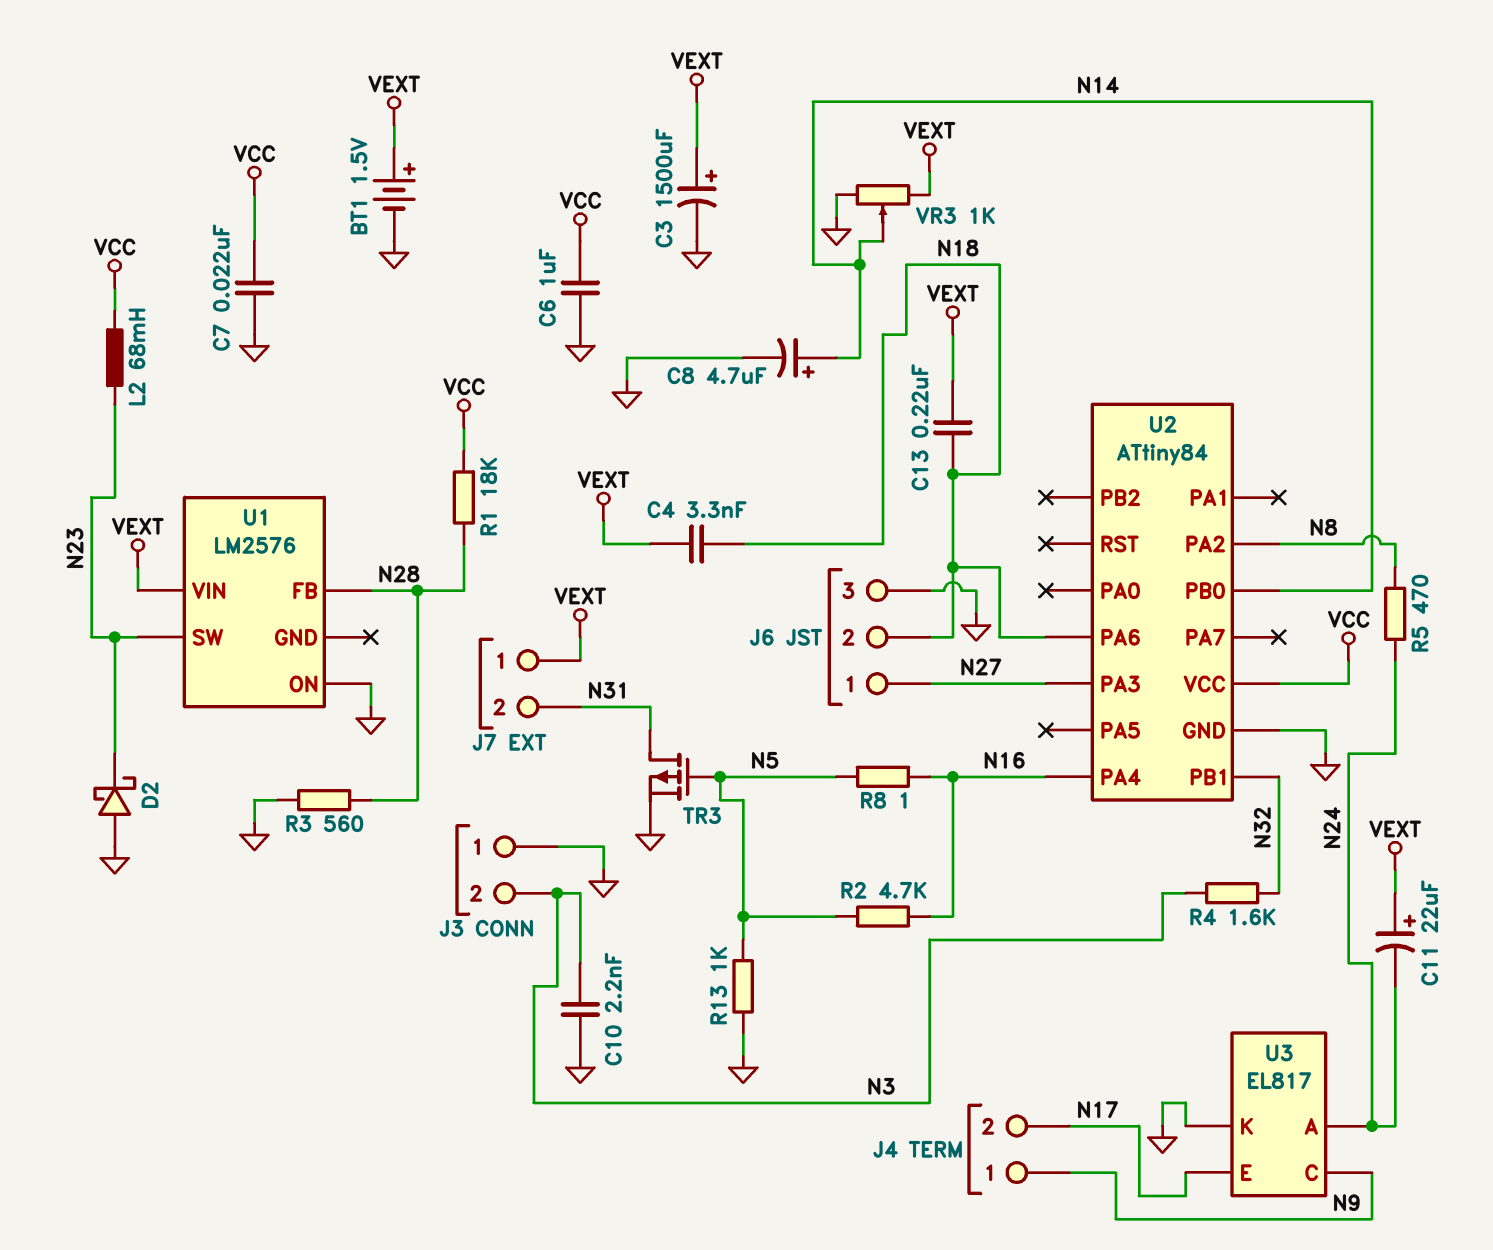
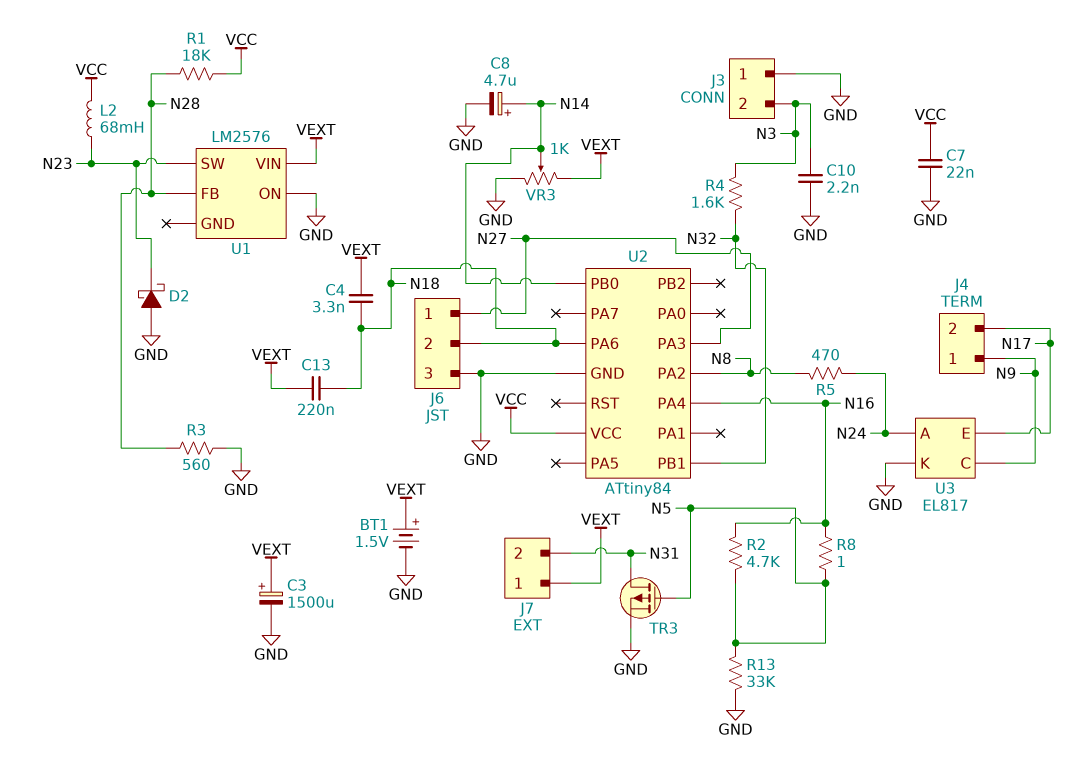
C6: 1uF (GND, VCC) -> none
C11: 22uF (plus VEXT, minus N24) -> none
R13: 1k (GND, N5) -> 33k (GND, N5)

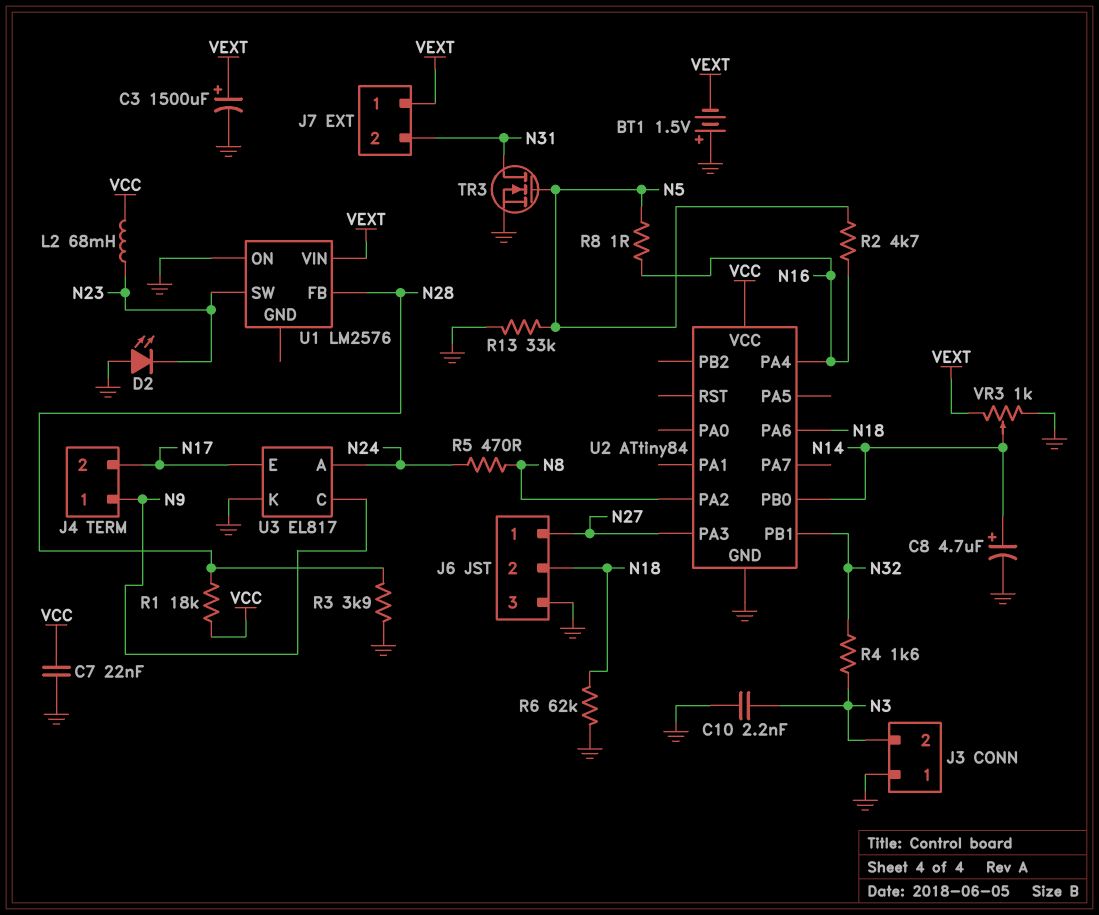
BT1: 1.5V (plus VEXT, minus GND) -> 1.5V (plus GND, minus VEXT)
C4: 3.3nF (N18, VEXT) -> none
C13: 220nF (N18, VEXT) -> none
D2: schottky (A GND, K N23) -> LED (A GND, K N23)
R3: 560 (GND, N28) -> 3.9k (GND, N28)
R6: none -> 62k (GND, N18)
TR3: PMOS (G N5, D N31, S GND) -> NMOS (G N5, D N31, S GND)

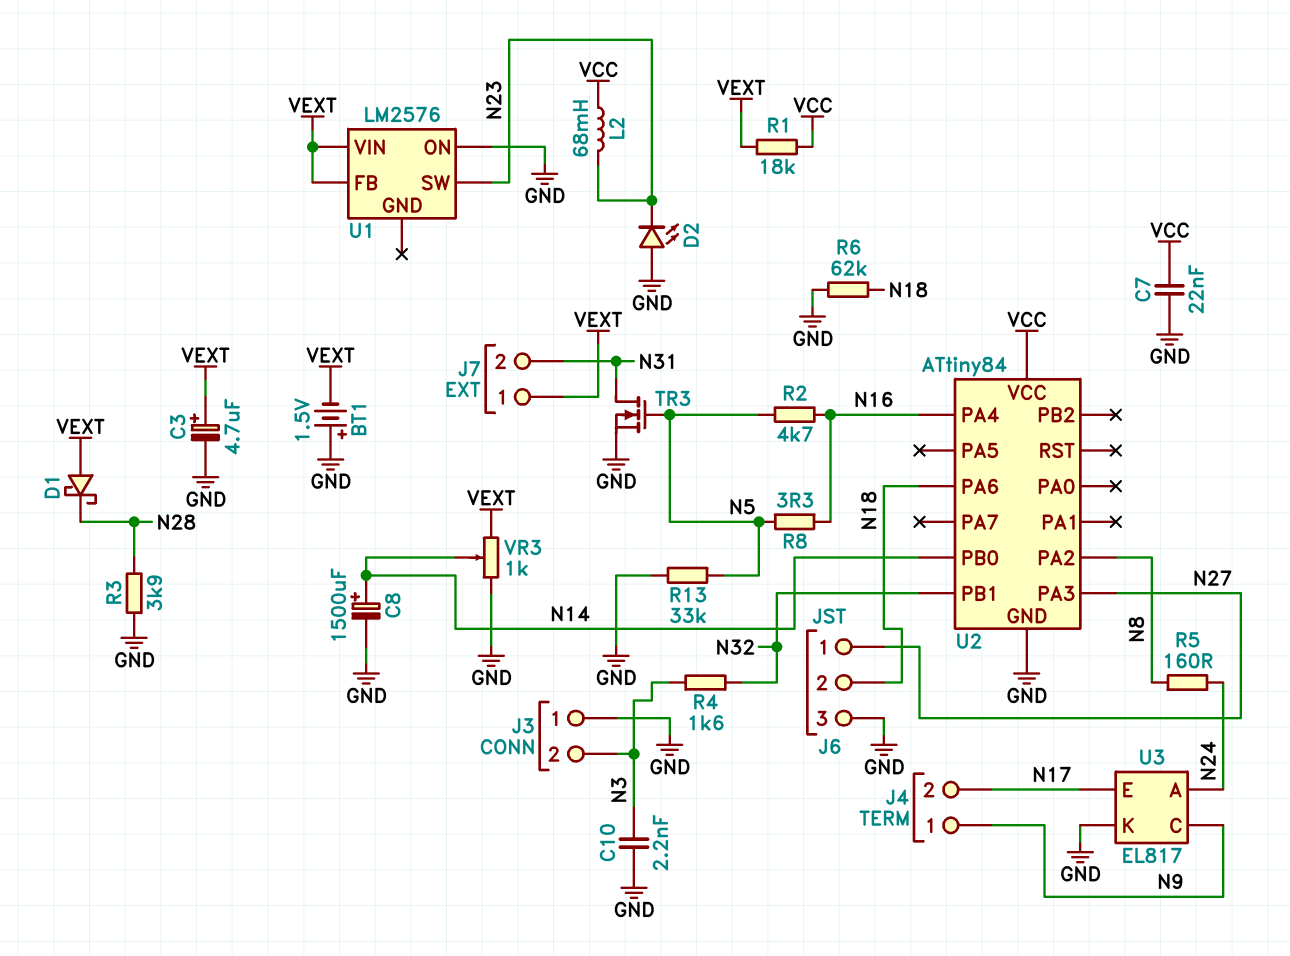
C3: 1500uF (plus VEXT, minus GND) -> 4.7uF (plus VEXT, minus GND)
C8: 4.7uF (plus N14, minus GND) -> 1500uF (plus N14, minus GND)
D1: none -> schottky (A VEXT, K N28)
R1: 18k (N28, VCC) -> 18k (VCC, VEXT)
R5: 470 (N8, N24) -> 160 (N8, N24)
R8: 1 (N5, N16) -> 3.3 (N5, N16)
U1 pin FB: N28 -> VEXT

